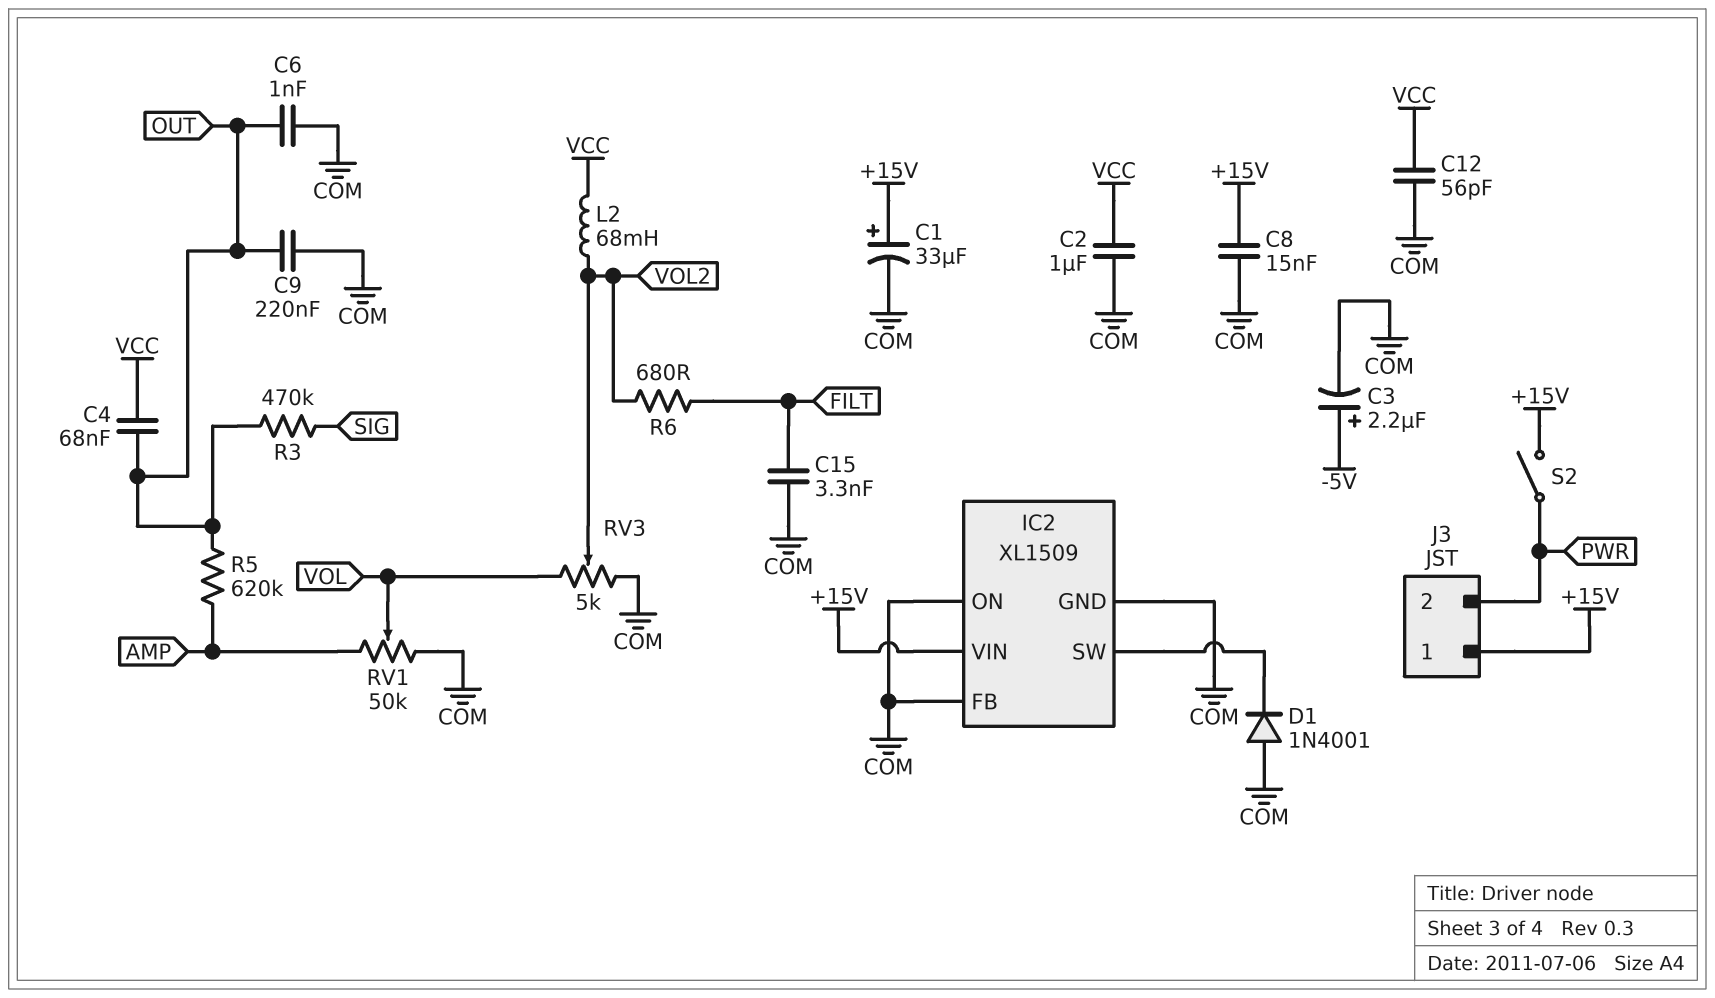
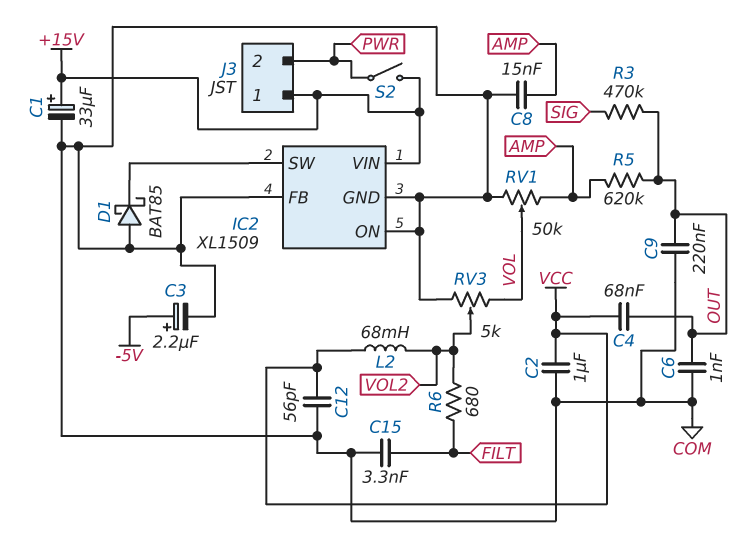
C8: 15nF (+15V, COM) -> 15nF (AMP, COM)
D1: diode 1N4001 (A COM, K IC2/SW) -> schottky BAT85 (A COM, K IC2/SW)

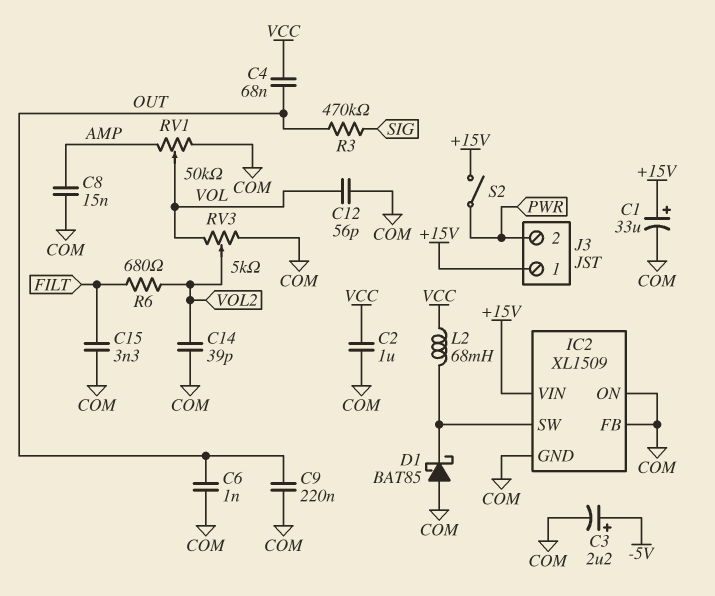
C12: 56pF (COM, VCC) -> 56pF (COM, VOL)
C14: none -> 39pF (COM, VOL2)
L2: 68mH (VCC, VOL2) -> 68mH (IC2/SW, VCC)
R5: 620k (AMP, OUT) -> none

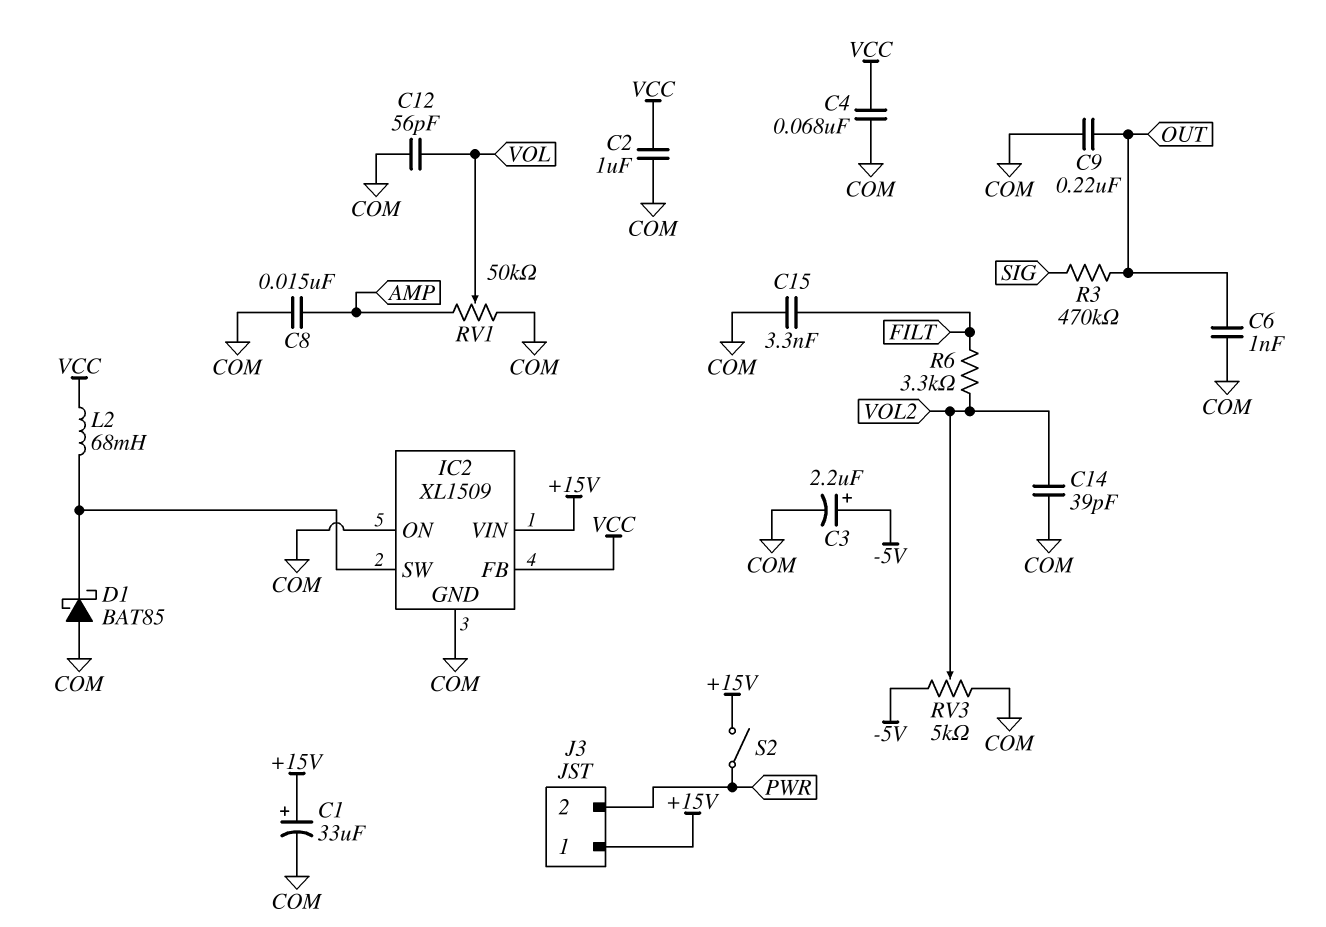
C4: 68nF (OUT, VCC) -> 68nF (COM, VCC)
IC2 pin FB: COM -> VCC
R6: 680 (FILT, VOL2) -> 3.3k (FILT, VOL2)
RV3: 5k (COM, VOL, wiper VOL2) -> 5k (-5V, COM, wiper VOL2)

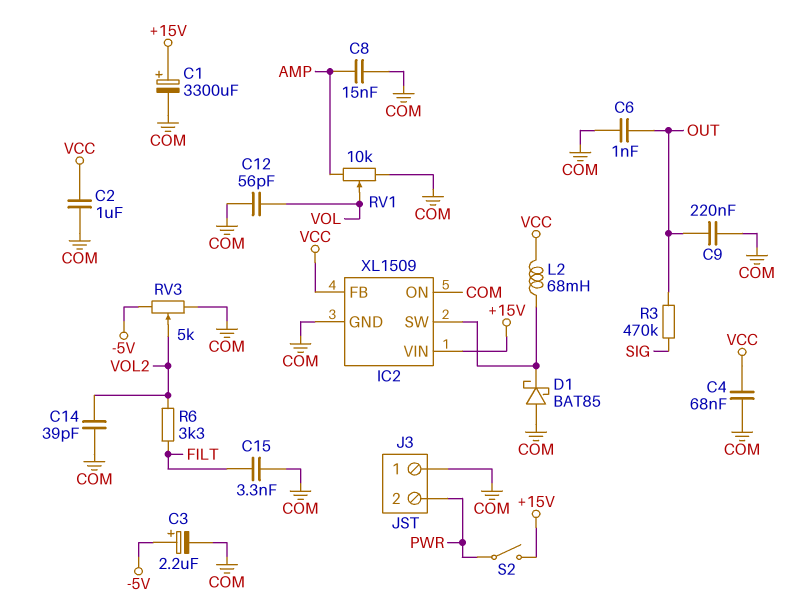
C1: 33uF (plus +15V, minus COM) -> 3300uF (plus +15V, minus COM)
J3 pin 1: +15V -> COM
RV1: 50k (AMP, COM, wiper VOL) -> 10k (AMP, COM, wiper VOL)

